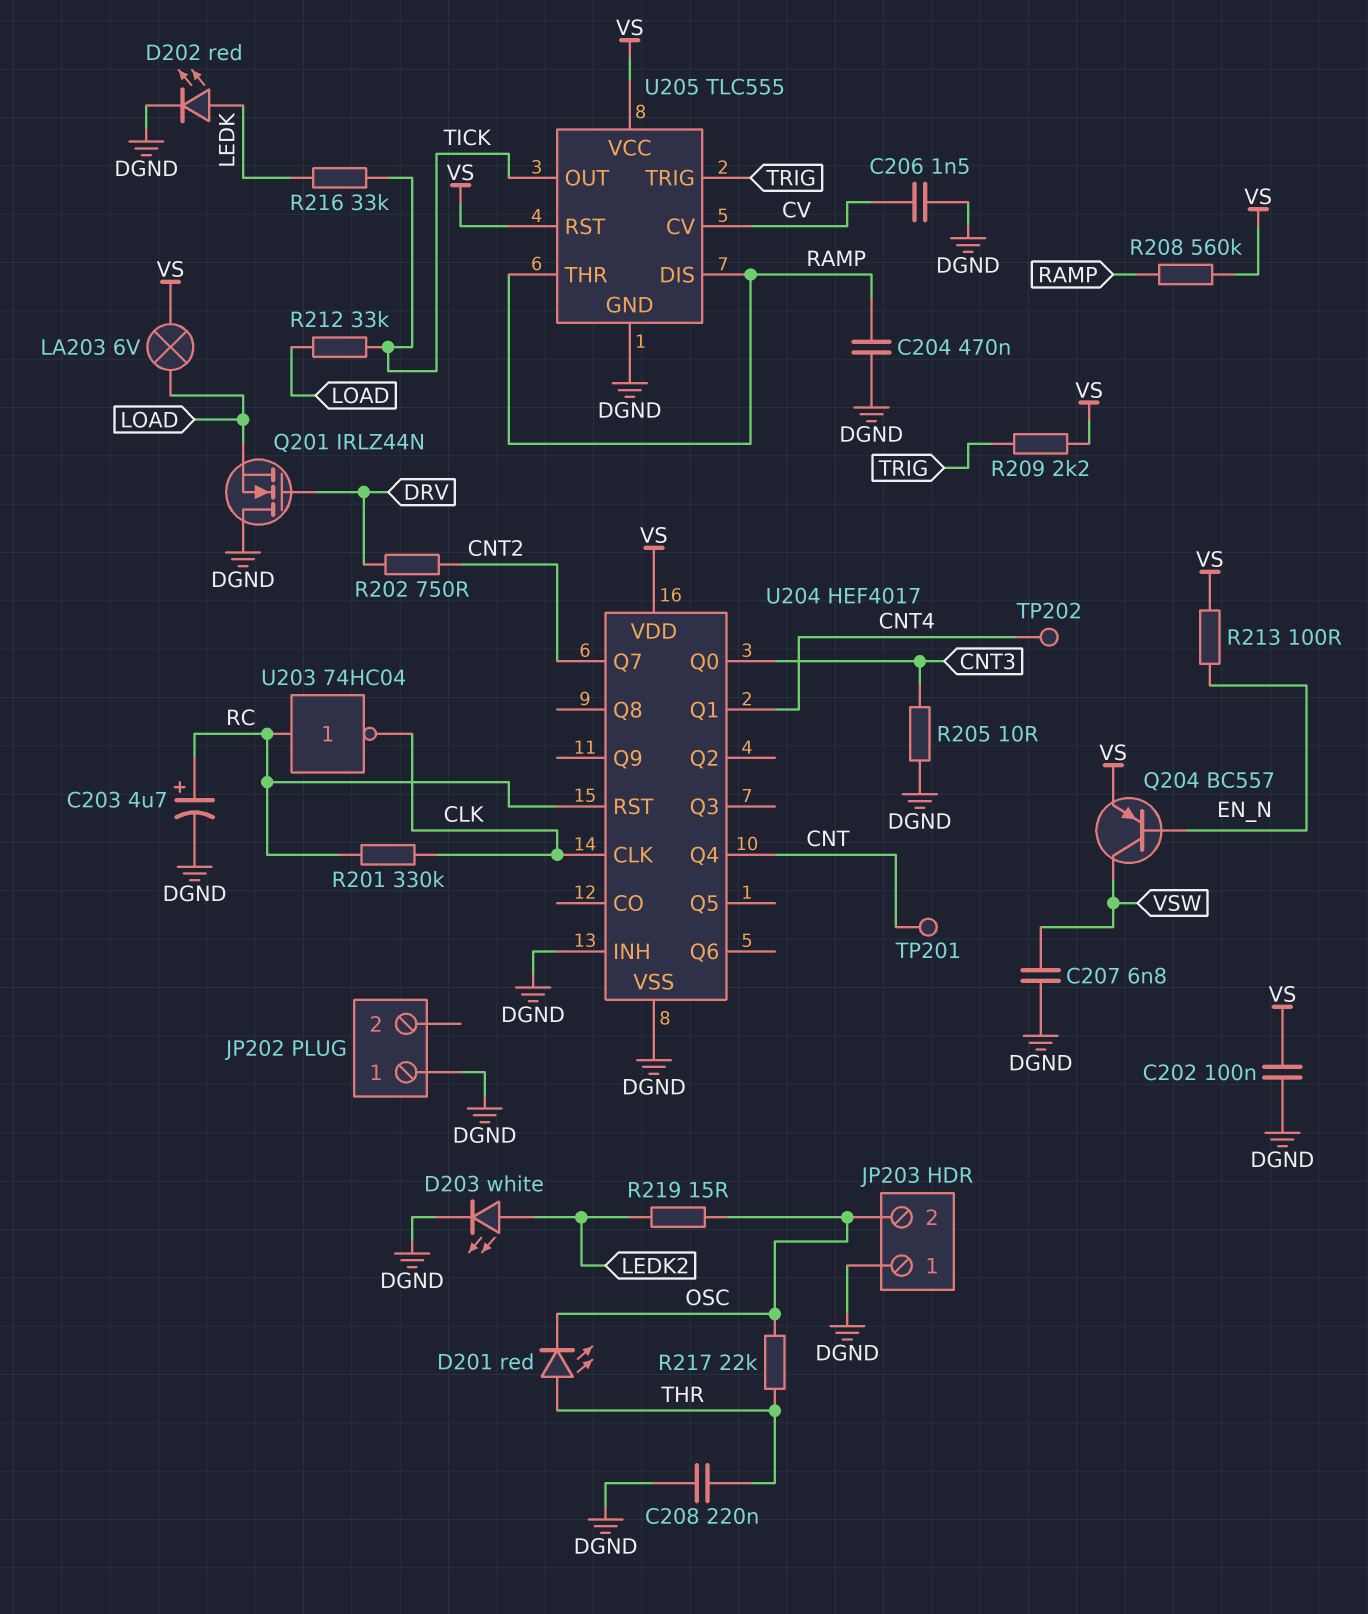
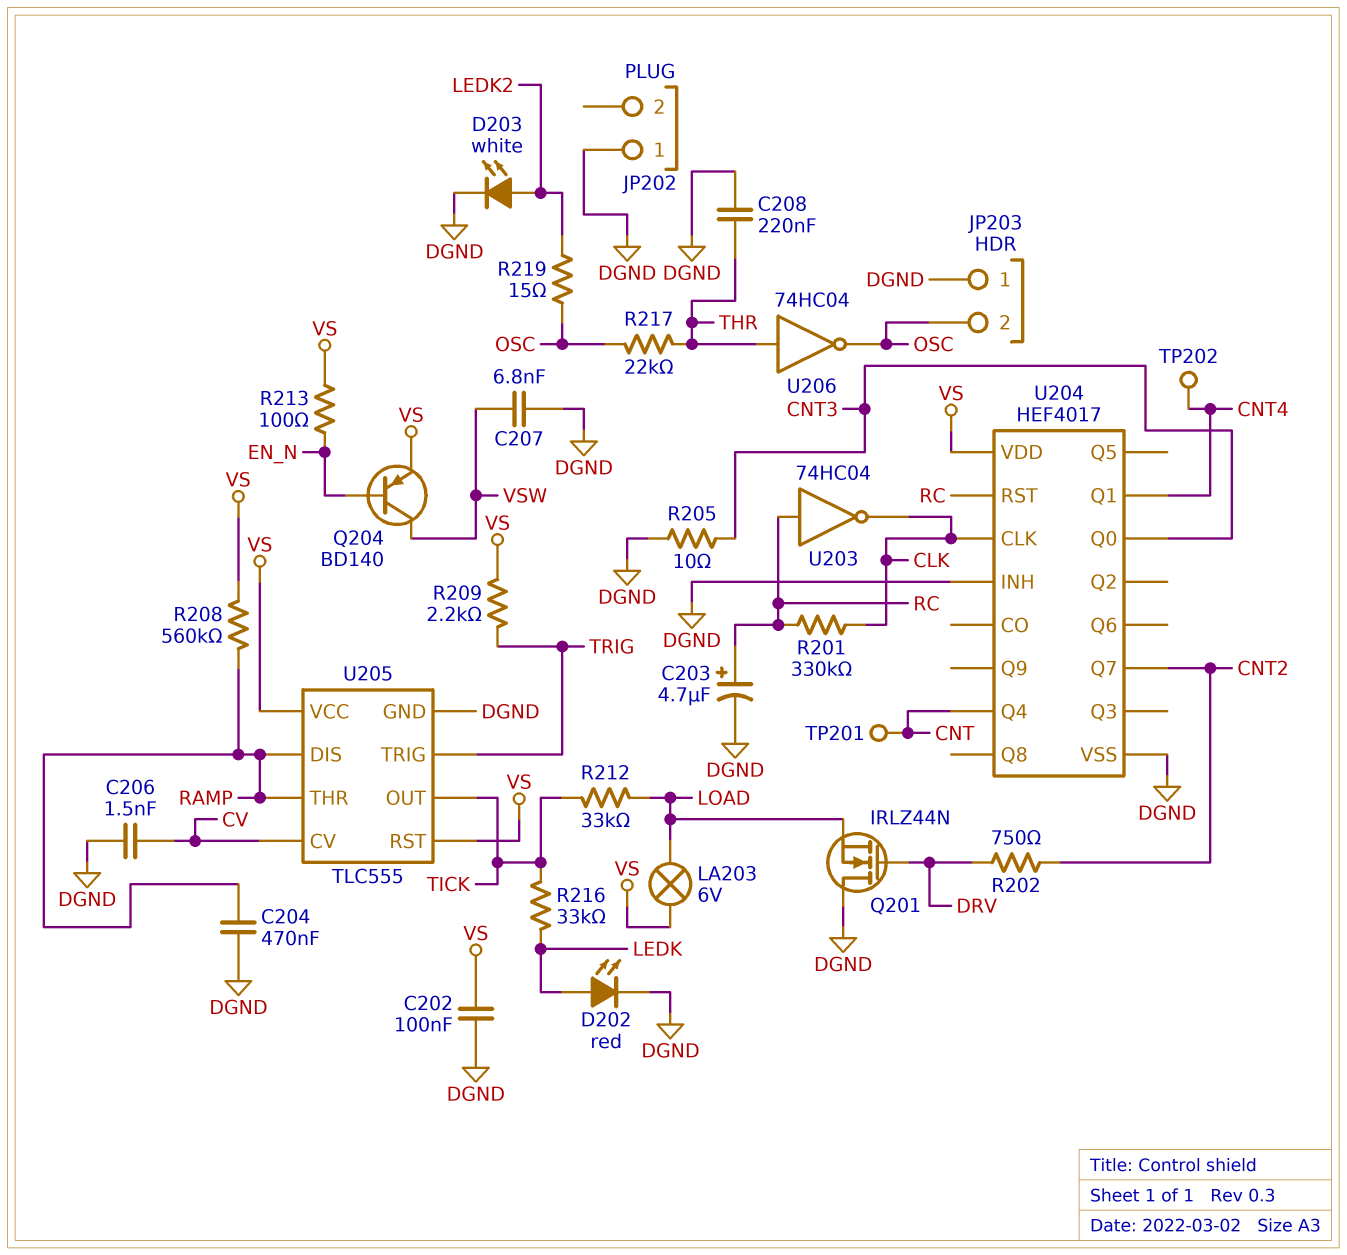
D201: LED red (A THR, K OSC) -> none
Q204: PNP BC557 (B EN_N, C VSW, E VS) -> PNP BD140 (B EN_N, C VSW, E VS)
U206: none -> NOT 74HC04 (in THR, out OSC)

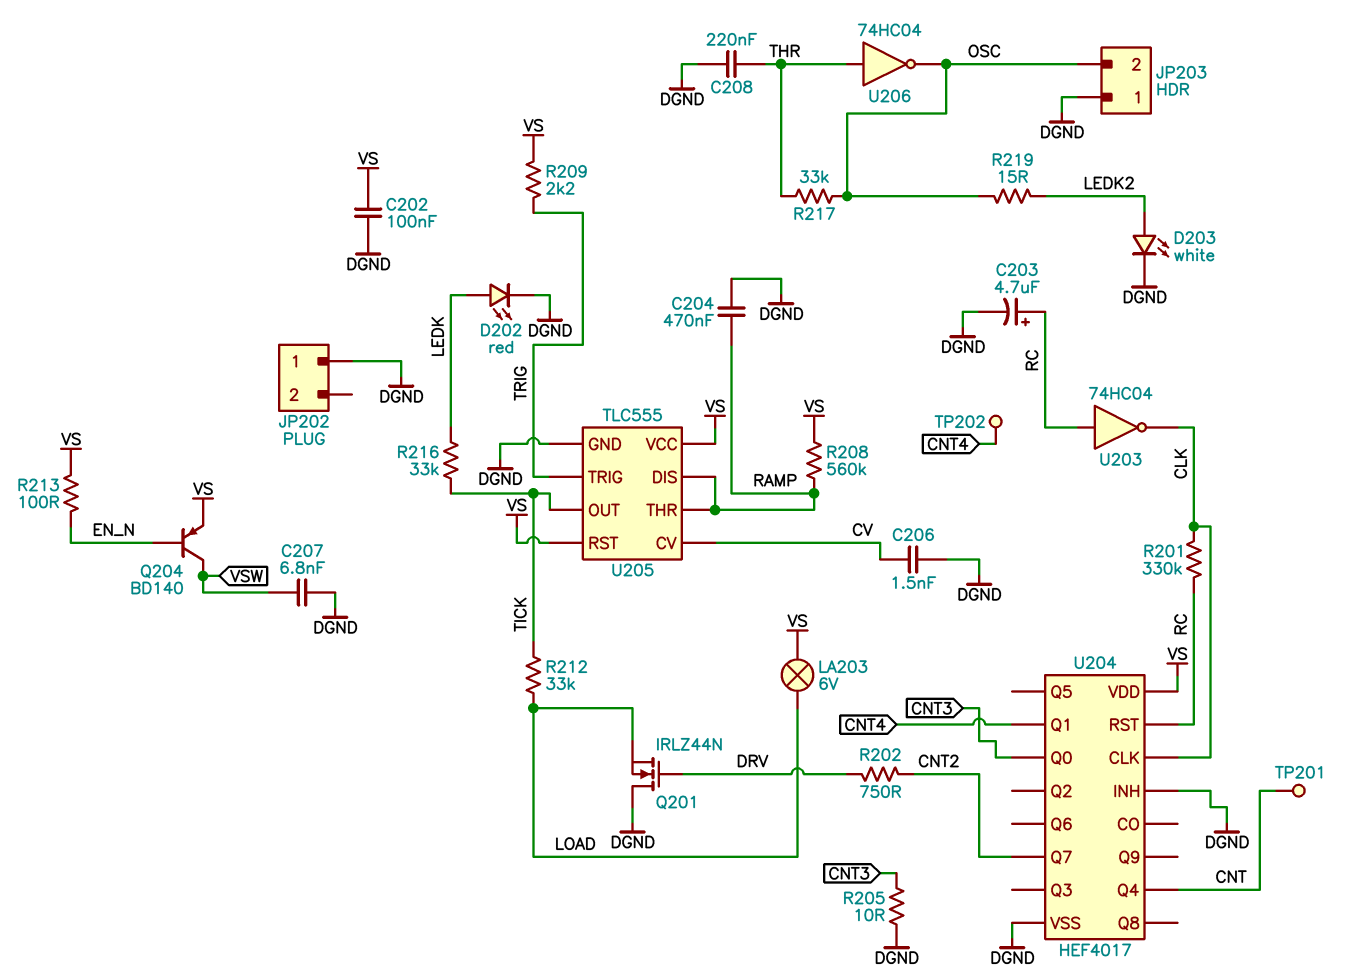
R217: 22k (OSC, THR) -> 33k (OSC, THR)

